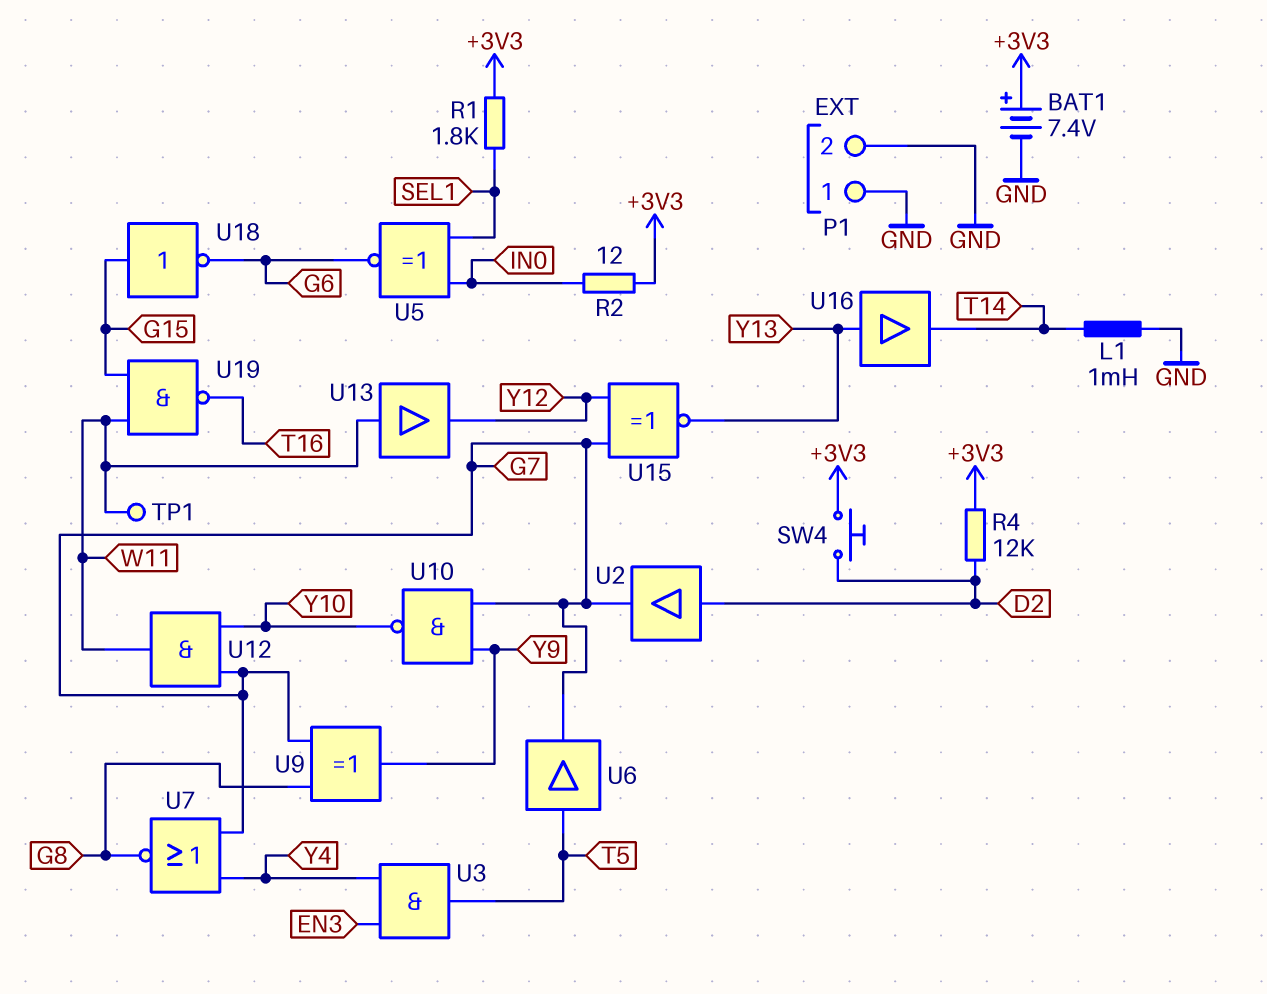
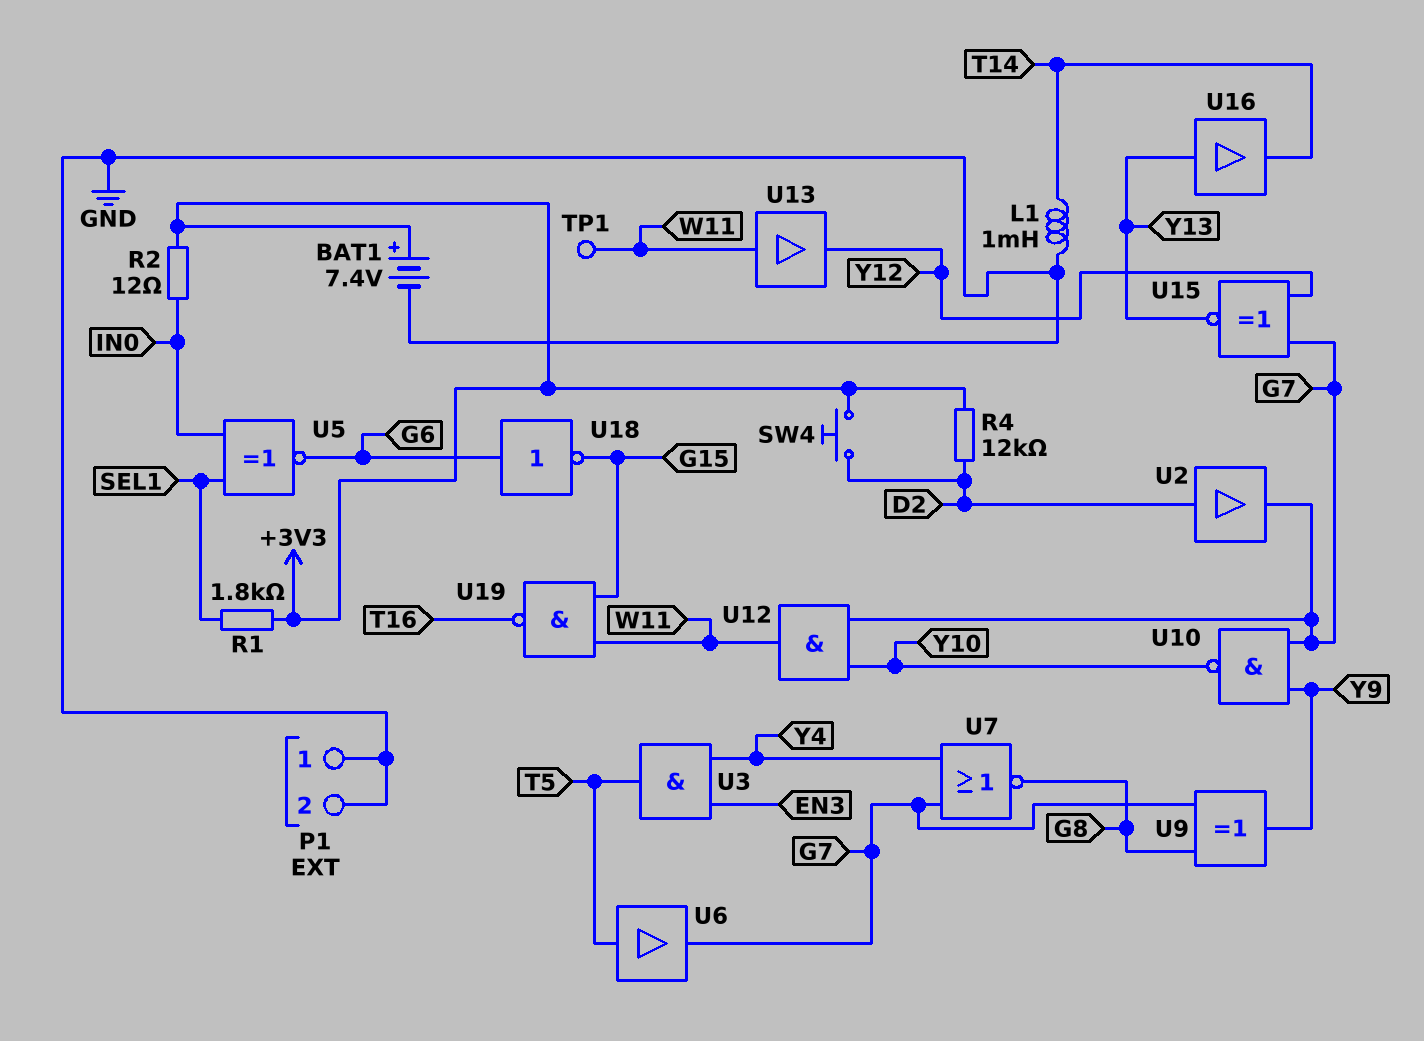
U18: NOT (in G15, out G6) -> NOT (in G6, out G15)

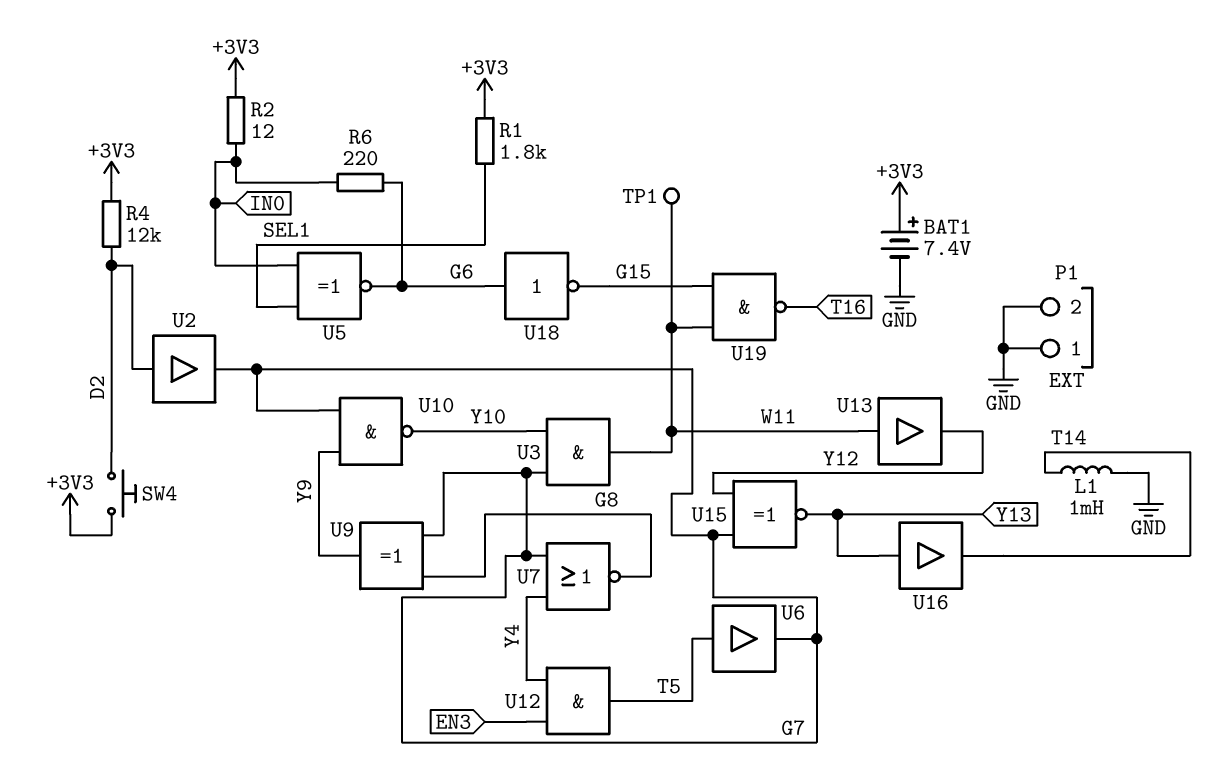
R6: none -> 220 (G6, IN0)
U3: AND (in EN3, in Y4, out T5) -> AND (in G7, in Y10, out W11)
U12: AND (in G7, in Y10, out W11) -> AND (in EN3, in Y4, out T5)

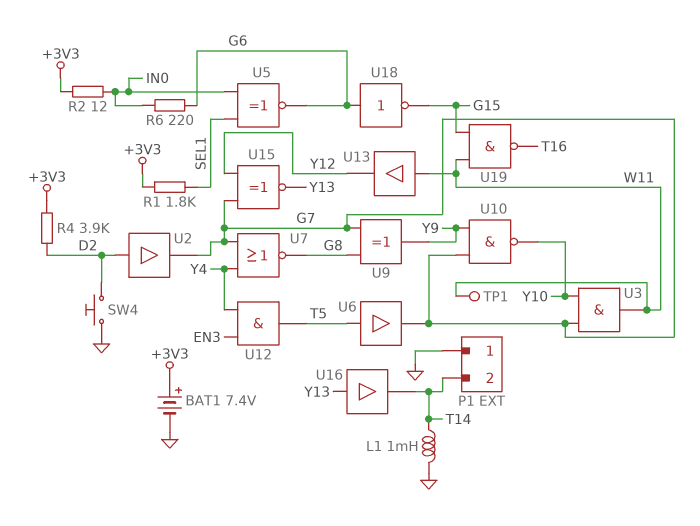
P1 pin 2: GND -> T14
R4: 12k (+3V3, D2) -> 3.9k (+3V3, D2)
SW4: button (+3V3, D2) -> button (D2, GND)

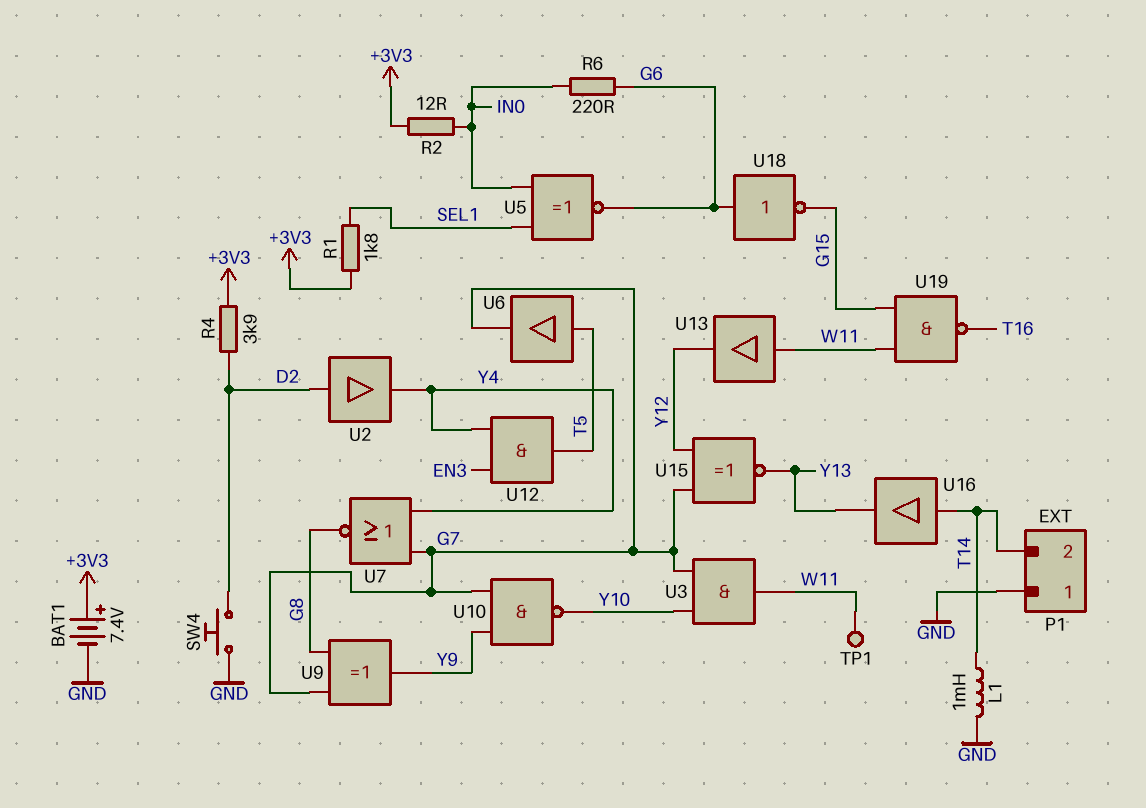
U2: buffer (in D2, out G7) -> buffer (in D2, out Y4)
U16: buffer (in Y13, out T14) -> buffer (in T14, out Y13)

